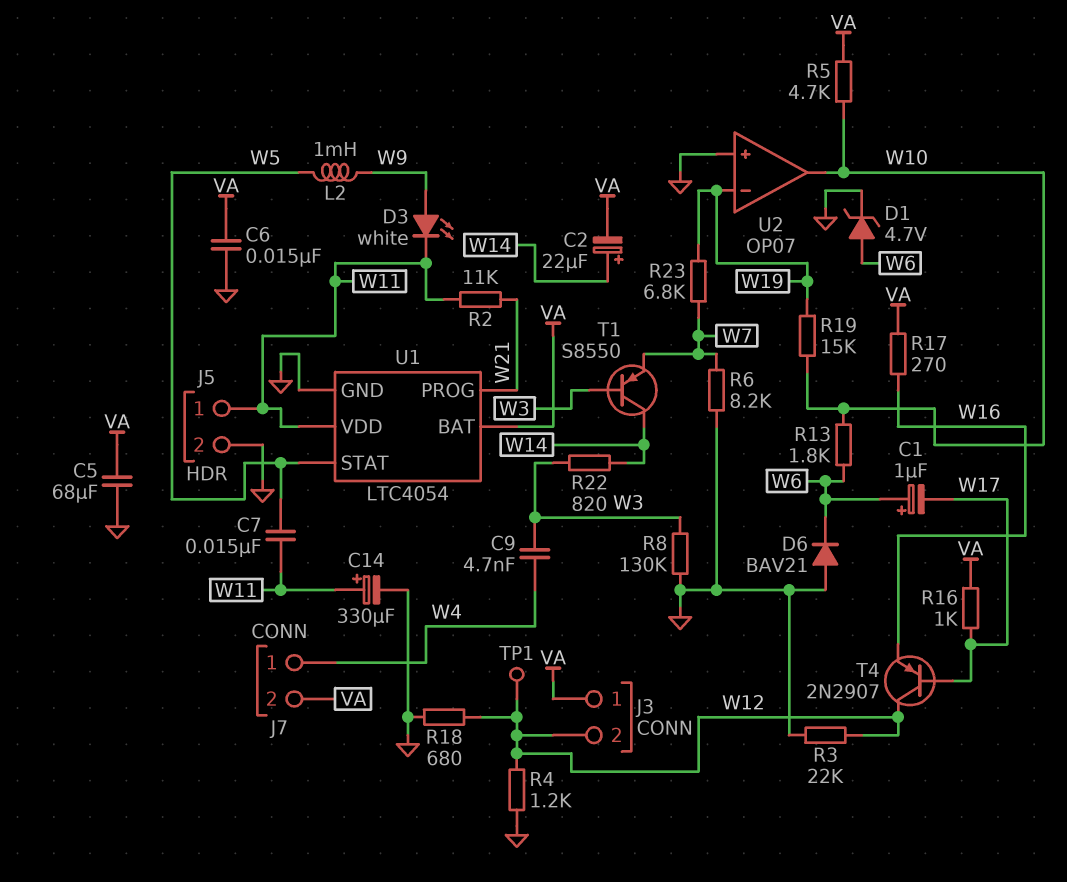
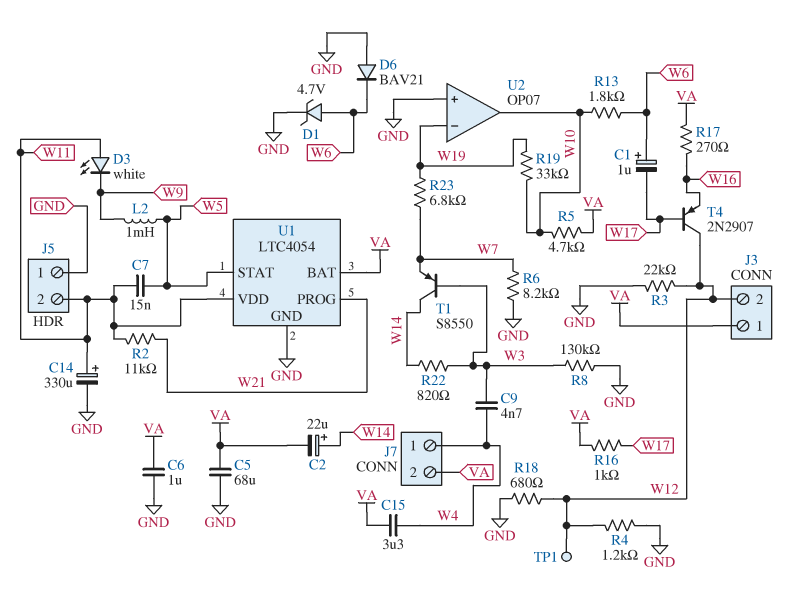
C6: 15nF (GND, VA) -> 1uF (GND, VA)
C15: none -> 3.3uF (VA, W4)
D3: LED white (A W9, K W11) -> LED white (A W11, K W9)
J5 pin 1: W11 -> GND
J5 pin 2: GND -> W11
R19: 15k (W10, W19) -> 33k (W10, W19)

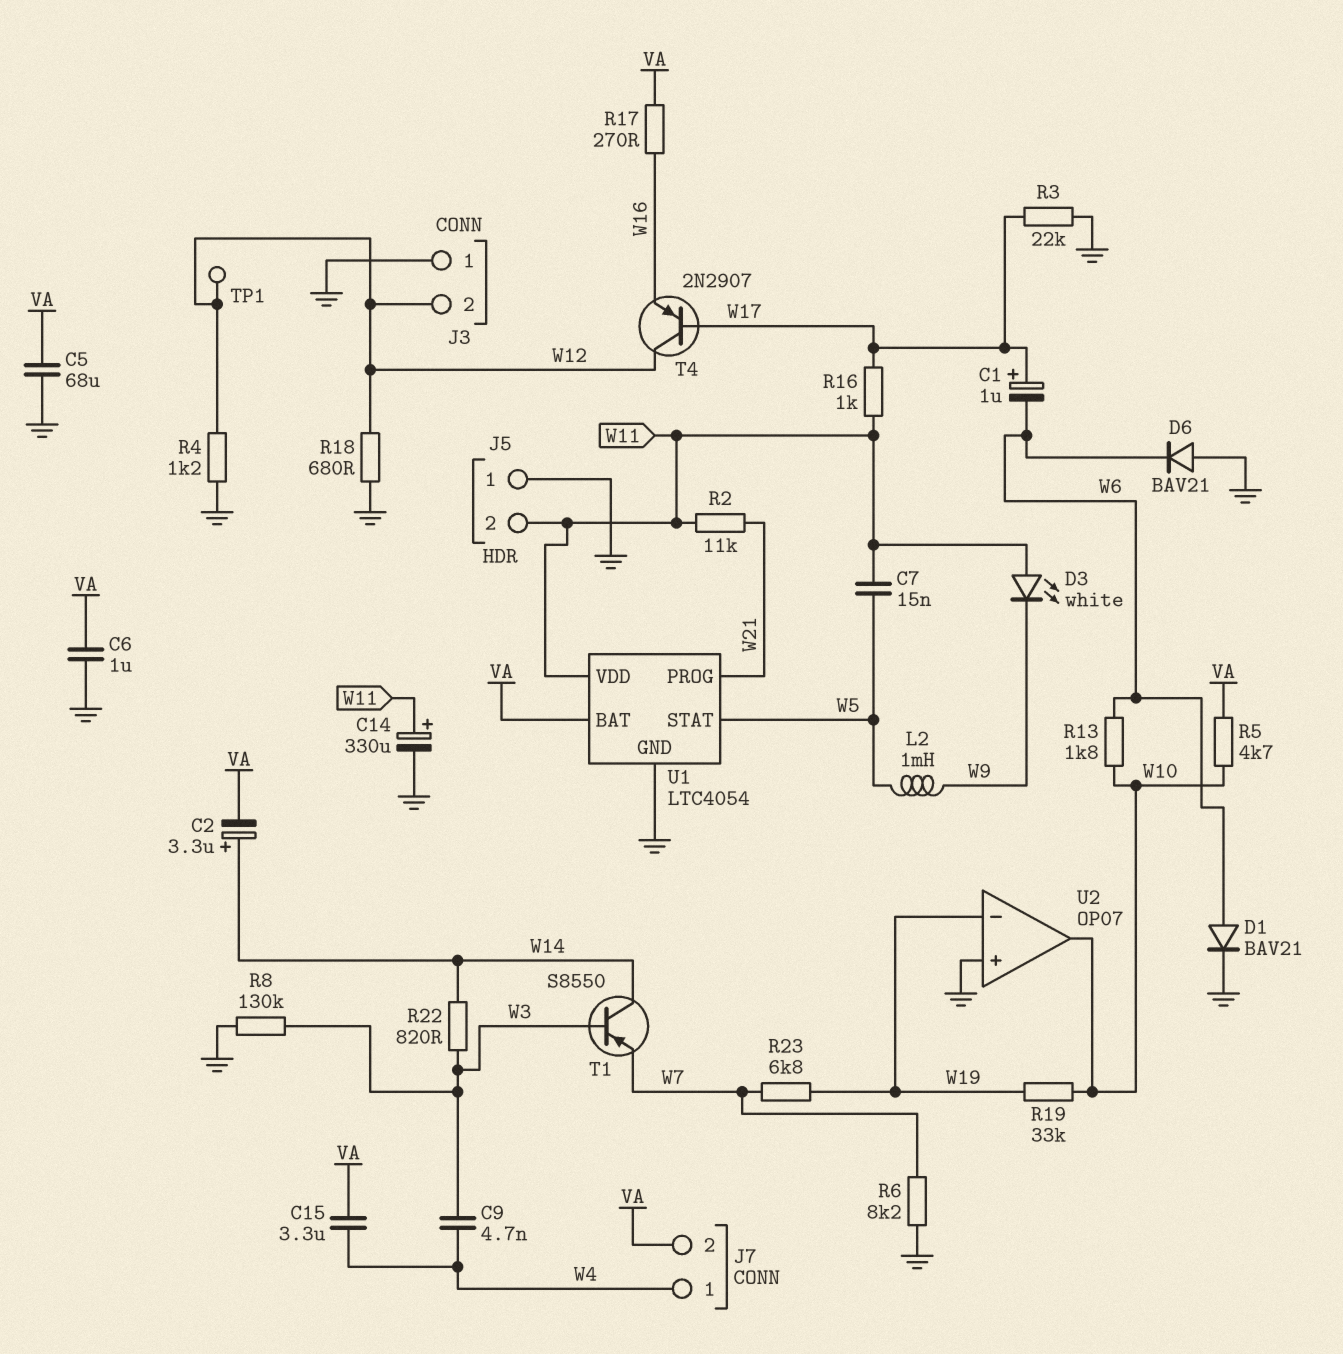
C1: 1uF (plus W6, minus W17) -> 1uF (plus W17, minus W6)
C2: 22uF (plus W14, minus VA) -> 3.3uF (plus W14, minus VA)
D1: zener 4.7V (A W6, K GND) -> diode BAV21 (A W6, K GND)
J3 pin 1: VA -> GND
R3: 22k (GND, W12) -> 22k (GND, W17)
R16: 1k (VA, W17) -> 1k (W11, W17)

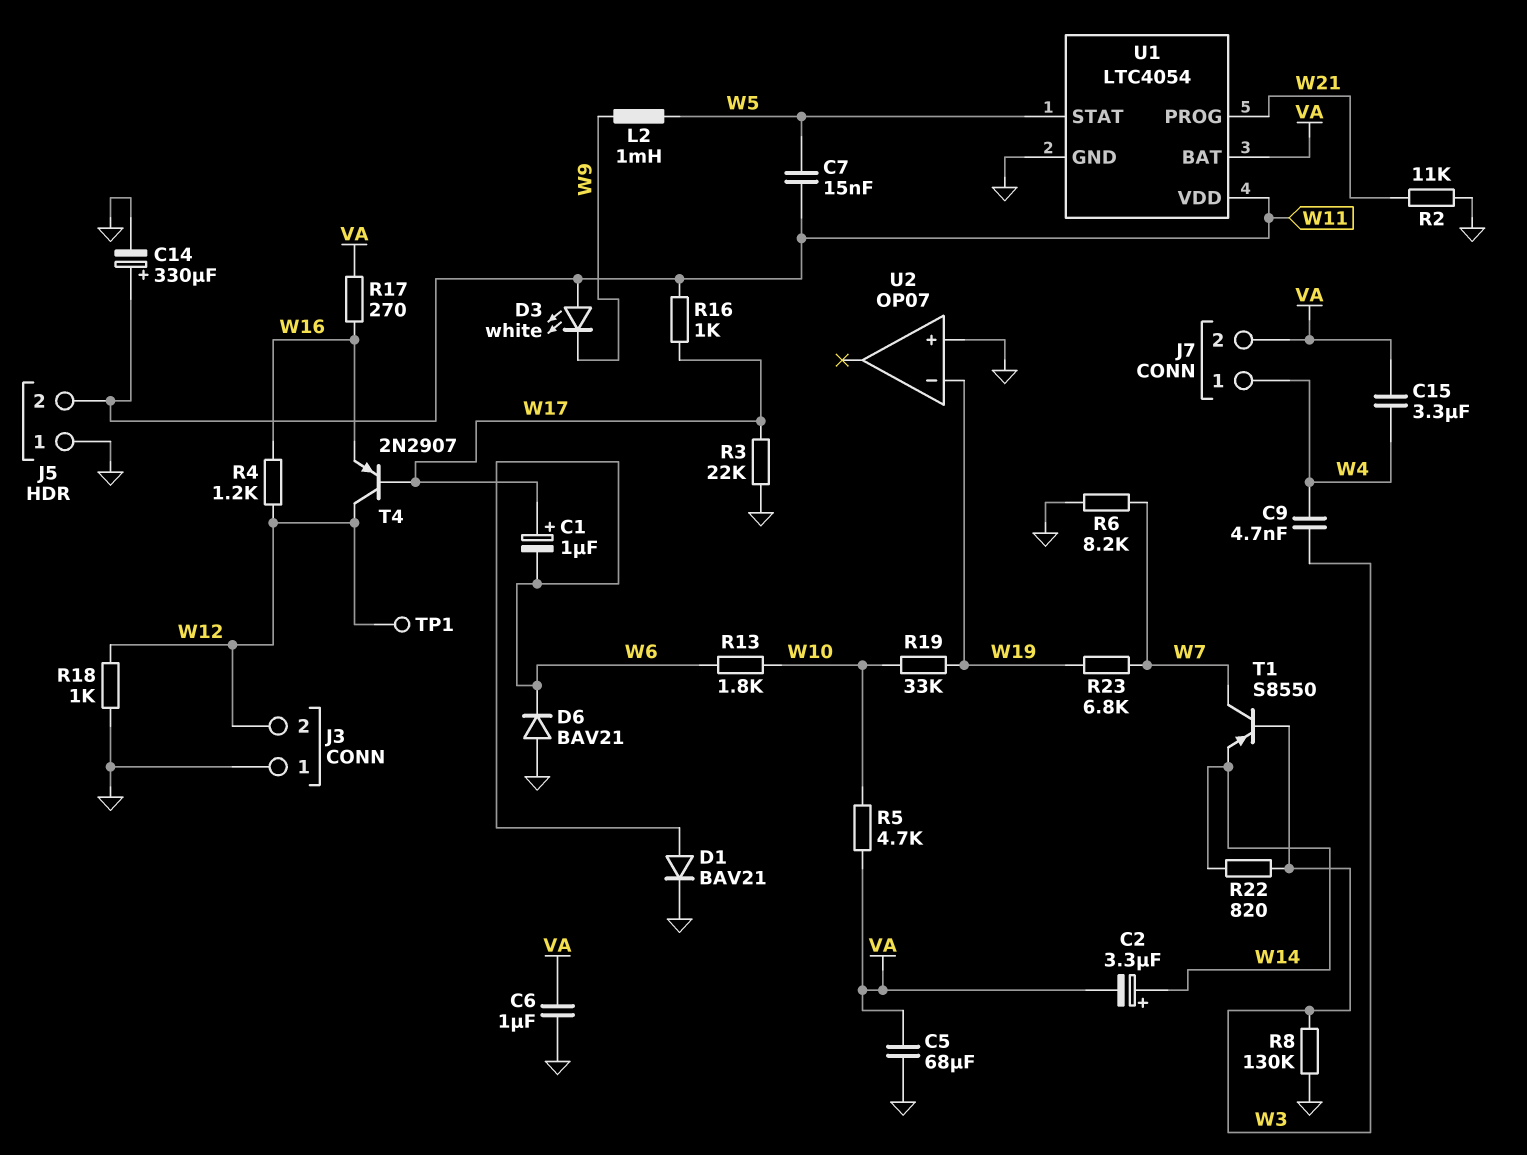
R2: 11k (W11, W21) -> 11k (GND, W21)
R4: 1.2k (GND, W12) -> 1.2k (W12, W16)
R18: 680 (GND, W12) -> 1k (GND, W12)
T1: PNP S8550 (B W3, C W14, E W7) -> PNP S8550 (B W3, C W7, E W14)
U2 pin out: W10 -> none

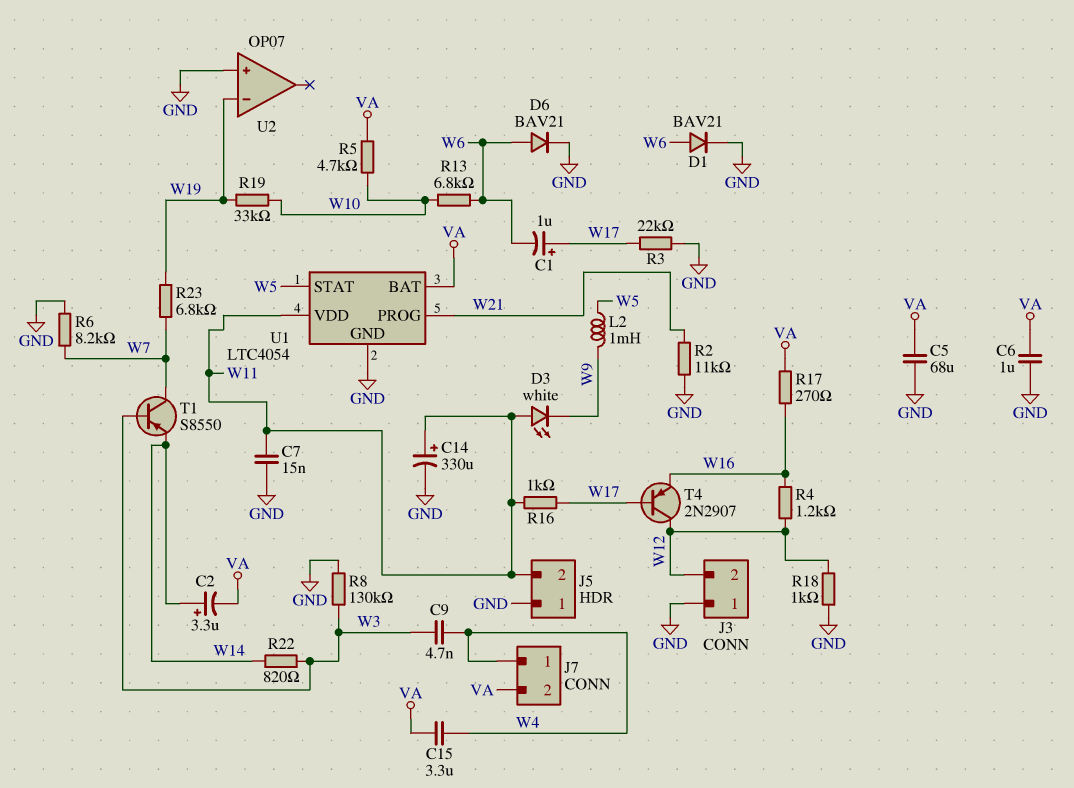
C7: 15nF (W5, W11) -> 15nF (GND, W11)
D6: diode BAV21 (A GND, K W6) -> diode BAV21 (A W6, K GND)
R13: 1.8k (W6, W10) -> 6.8k (W6, W10)
TP1: test point (W12) -> none

